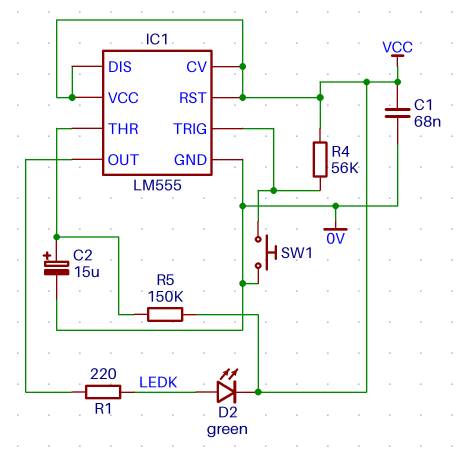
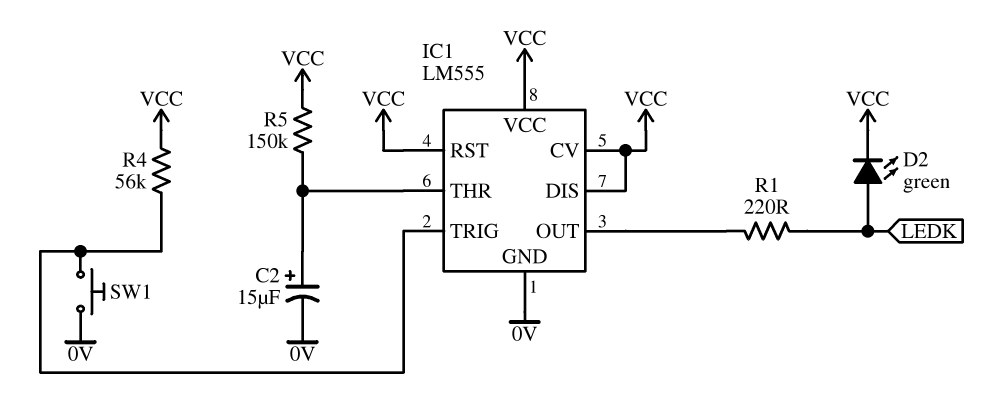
C1: 68nF (0V, VCC) -> none

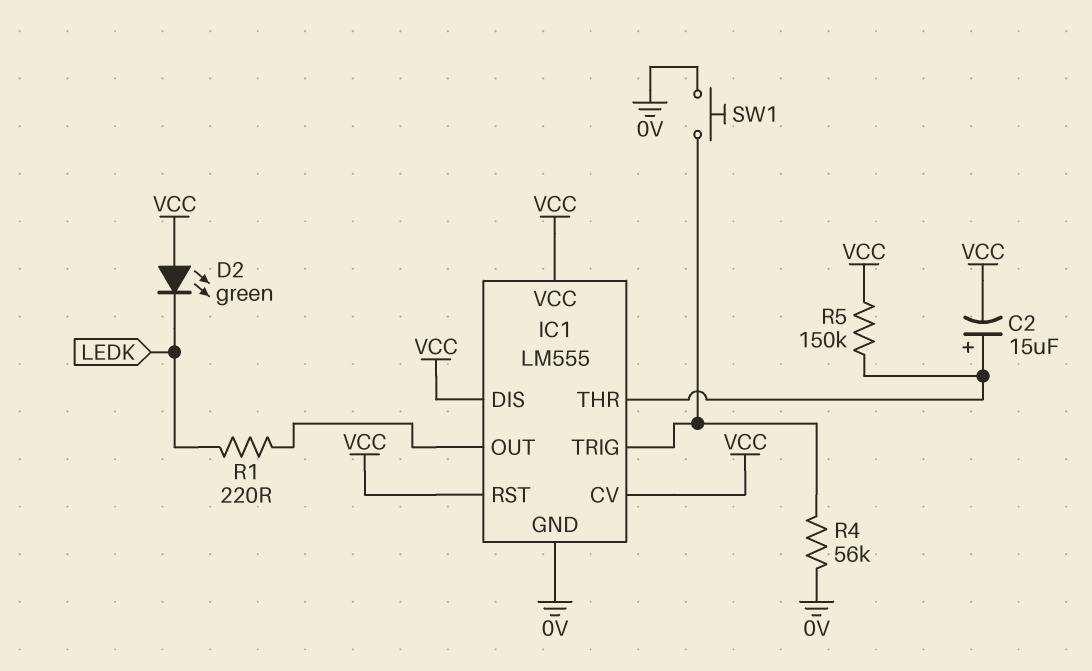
C2: 15uF (plus IC1/THR, minus 0V) -> 15uF (plus IC1/THR, minus VCC)
D2: LED green (A LEDK, K VCC) -> LED green (A VCC, K LEDK)
R4: 56k (IC1/TRIG, VCC) -> 56k (0V, IC1/TRIG)

